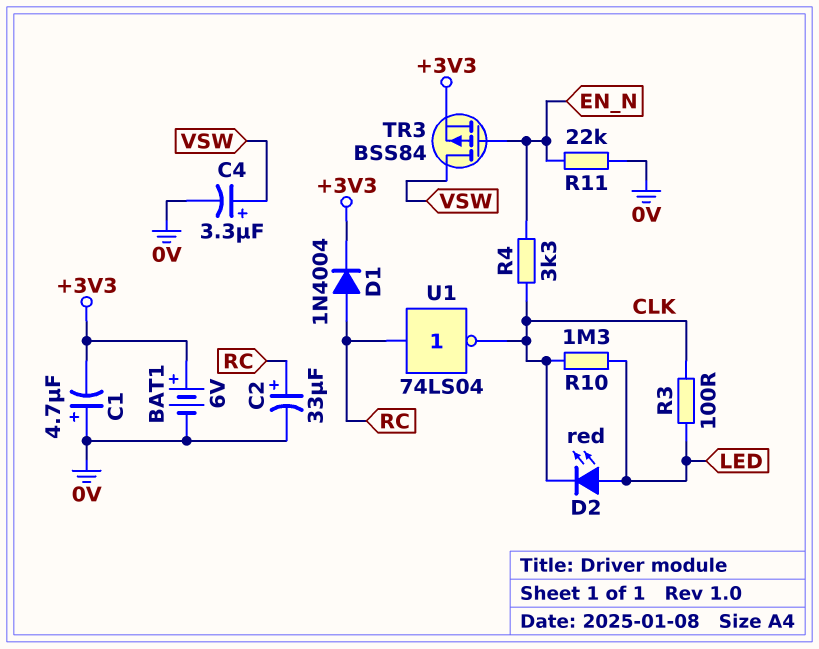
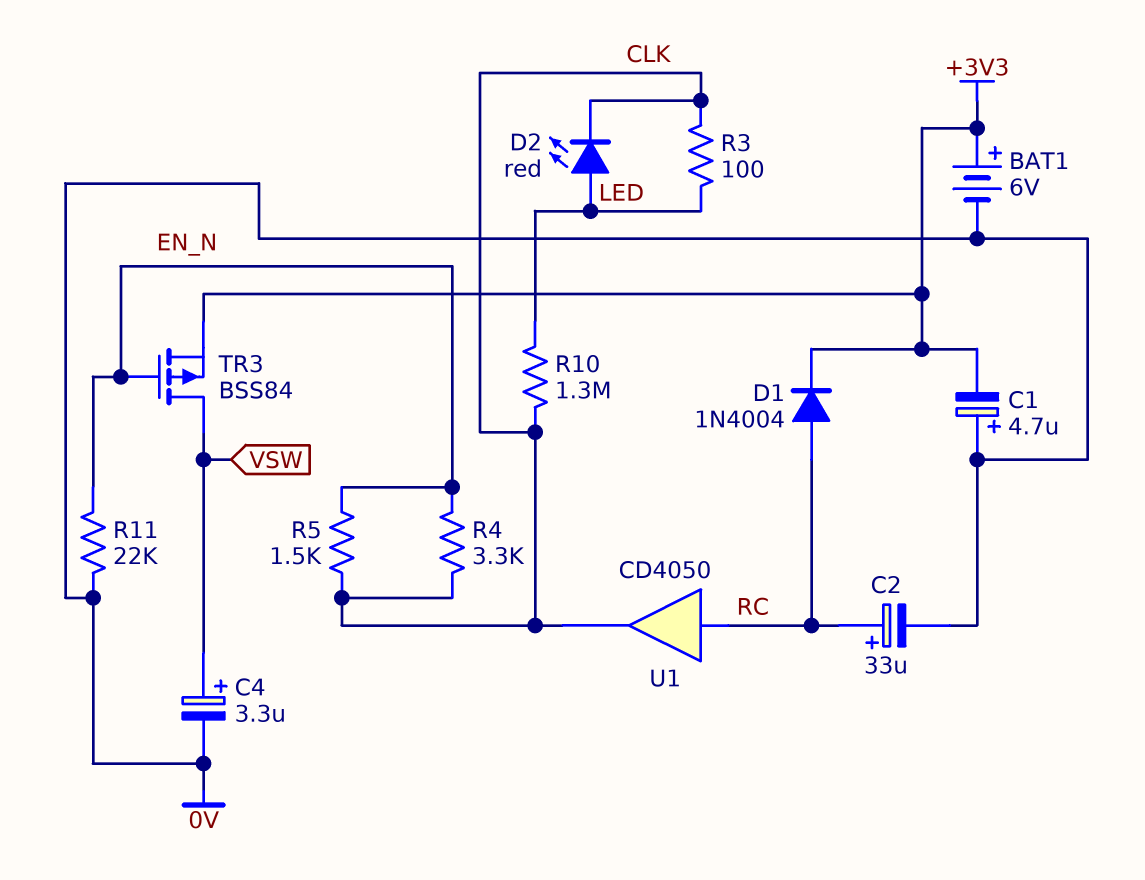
R5: none -> 1.5k (CLK, EN_N)
U1: NOT 74LS04 (in RC, out CLK) -> buffer CD4050 (in RC, out CLK)

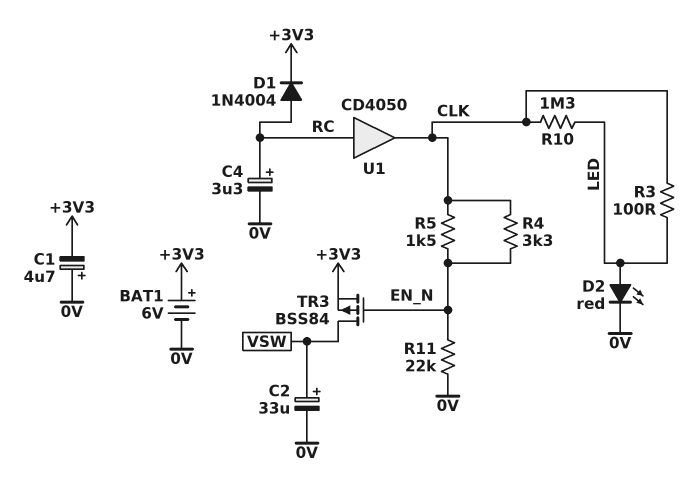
C2: 33uF (plus RC, minus 0V) -> 33uF (plus VSW, minus 0V)
C4: 3.3uF (plus VSW, minus 0V) -> 3.3uF (plus RC, minus 0V)
D2: LED red (A LED, K CLK) -> LED red (A LED, K 0V)

